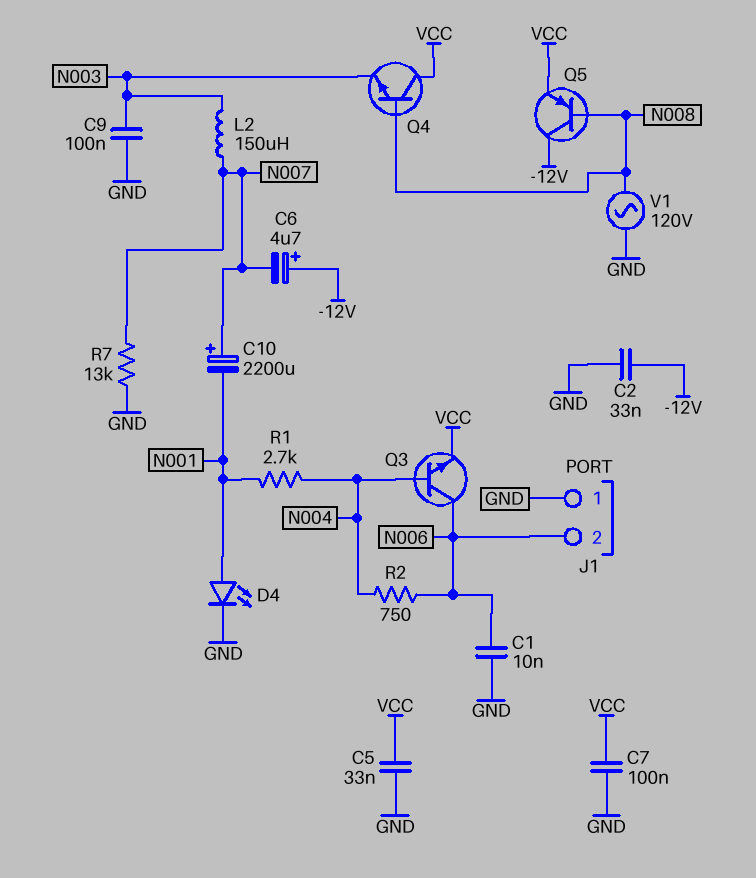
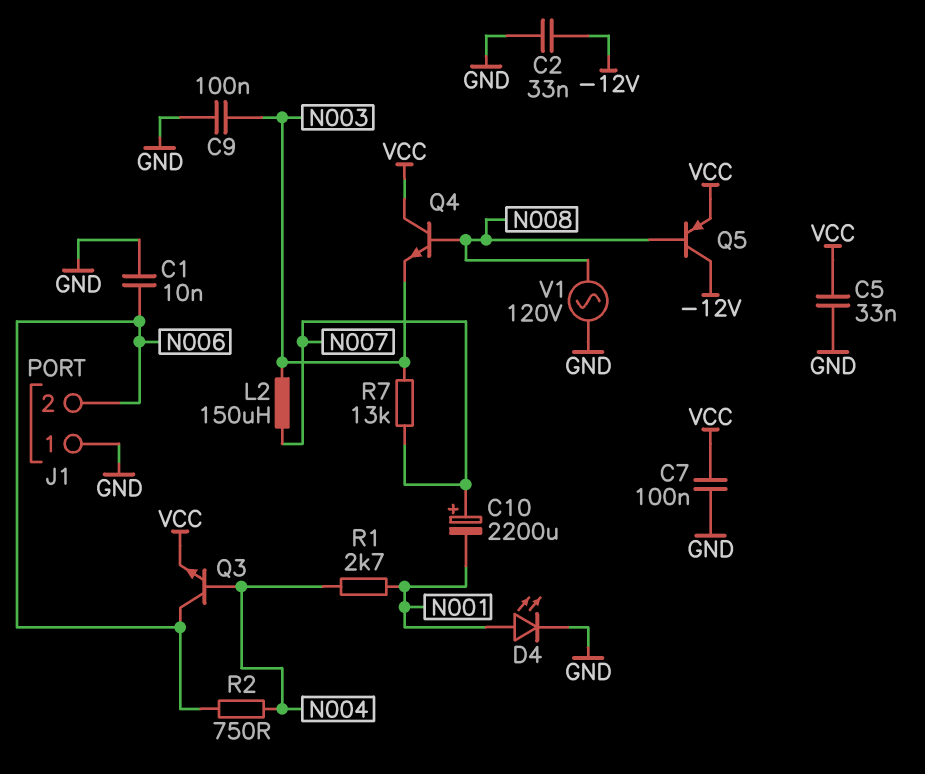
C6: 4.7uF (plus -12V, minus N007) -> none
R7: 13k (GND, N007) -> 13k (N003, N007)

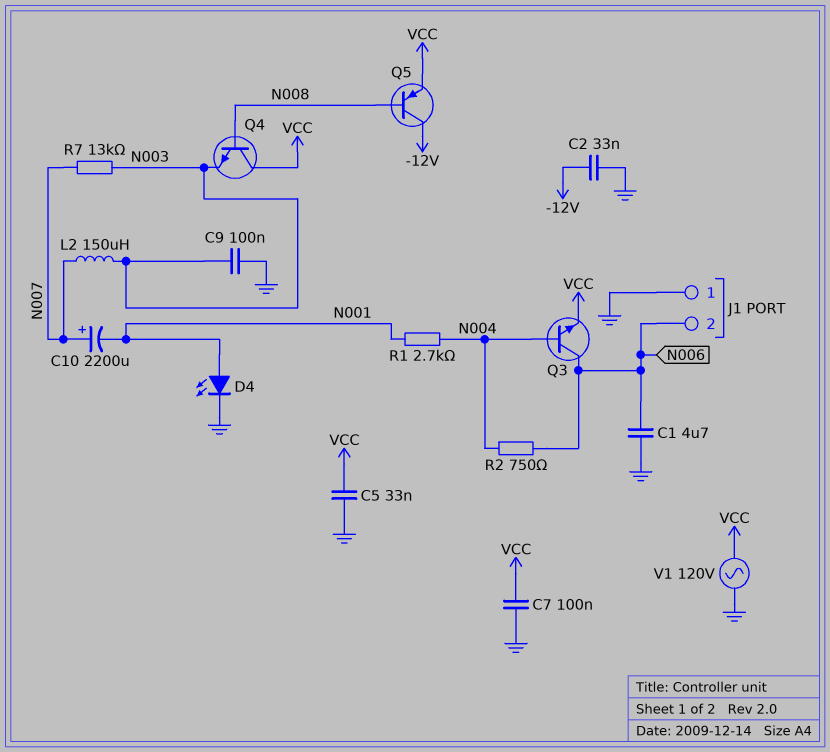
C1: 10nF (GND, N006) -> 4.7uF (GND, N006)
V1: AC 120V (GND, N008) -> AC 120V (GND, VCC)

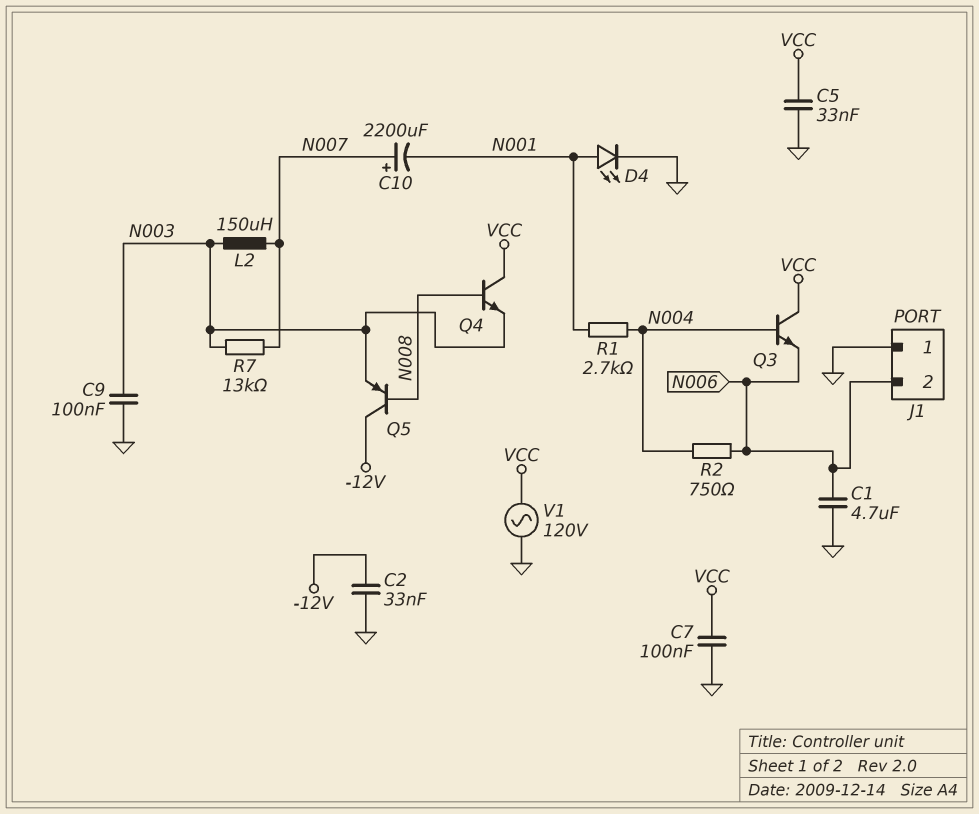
Q3: NPN (B N004, C N006, E VCC) -> NPN (B N004, C VCC, E N006)
Q5: PNP (B N008, C -12V, E VCC) -> PNP (B N008, C -12V, E N003)

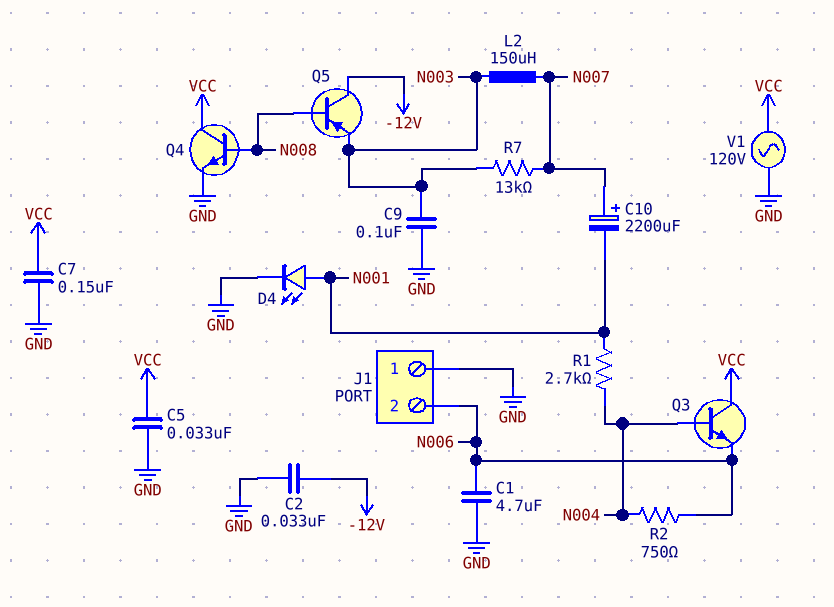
C7: 100nF (GND, VCC) -> 150nF (GND, VCC)
Q4: NPN (B N008, C VCC, E N003) -> NPN (B N008, C VCC, E GND)

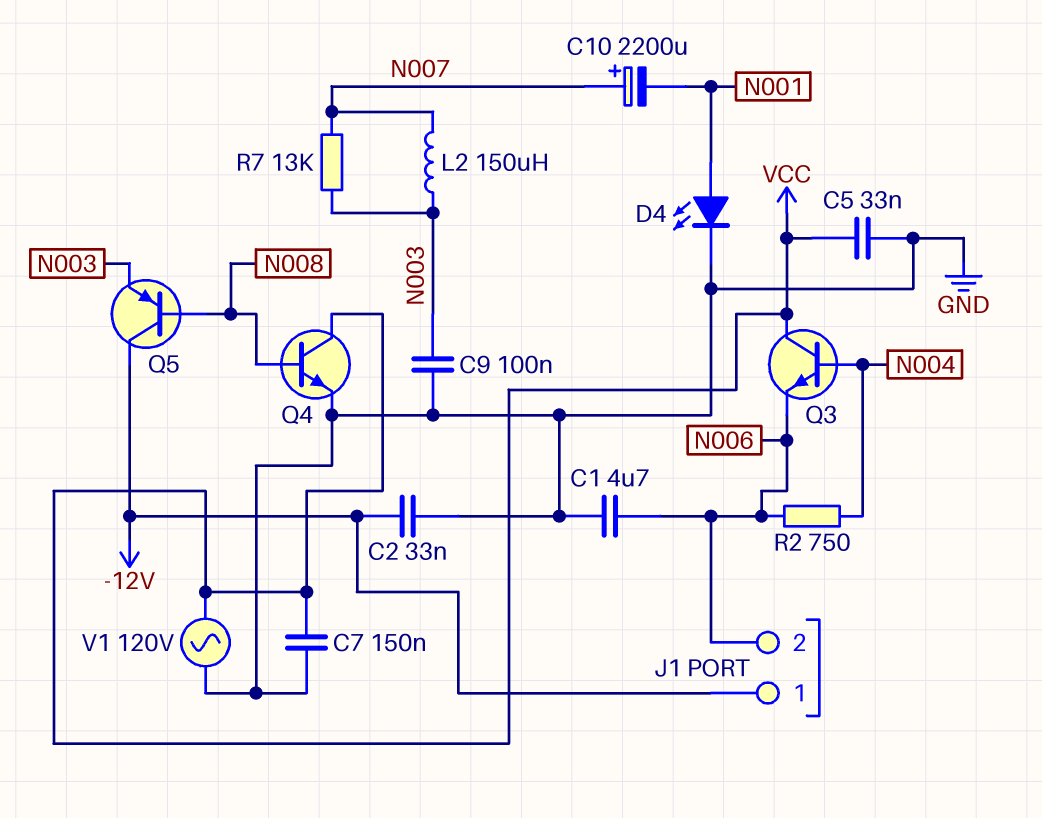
J1 pin 1: GND -> -12V
R1: 2.7k (N001, N004) -> none

